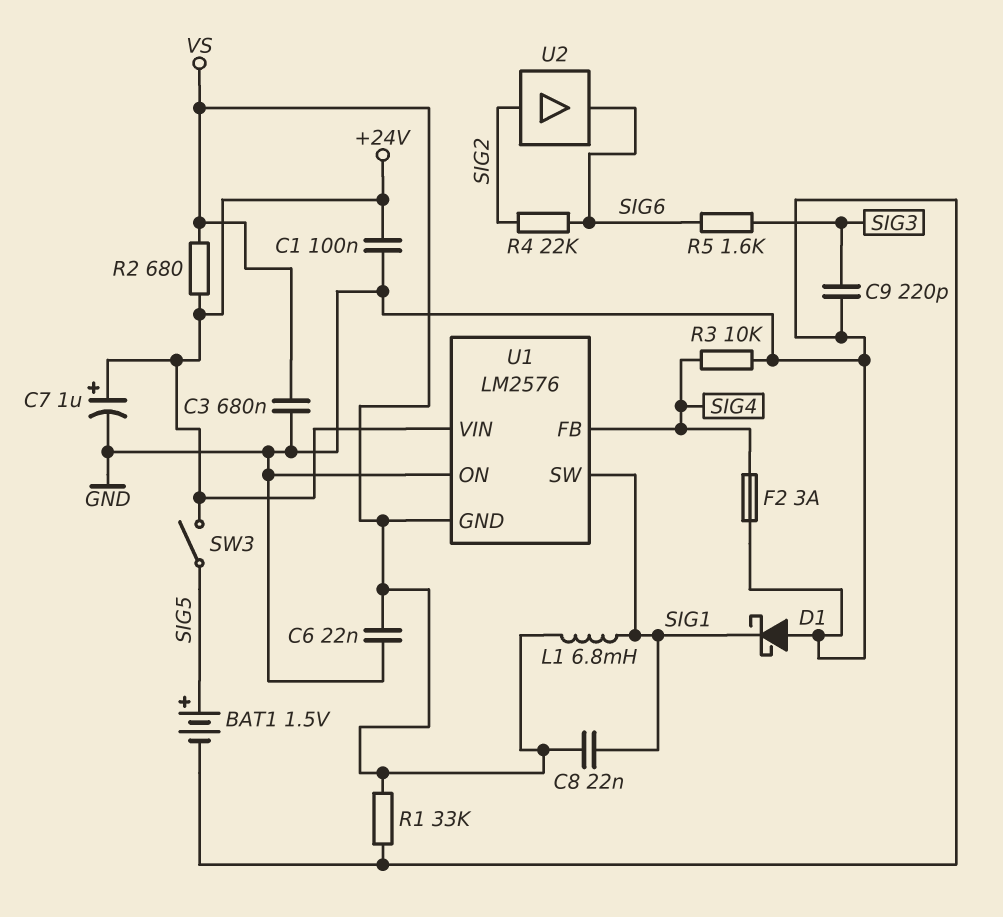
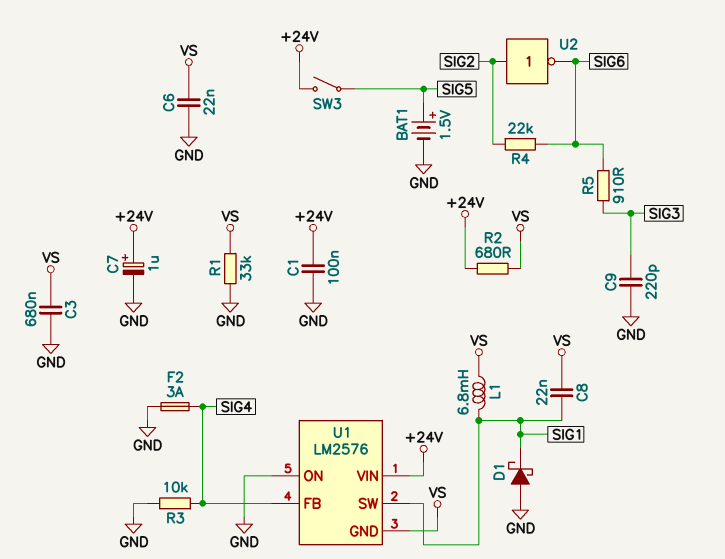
R5: 1.6k (SIG3, SIG6) -> 910 (SIG3, SIG6)
U2: buffer (in SIG2, out SIG6) -> NOT (in SIG2, out SIG6)

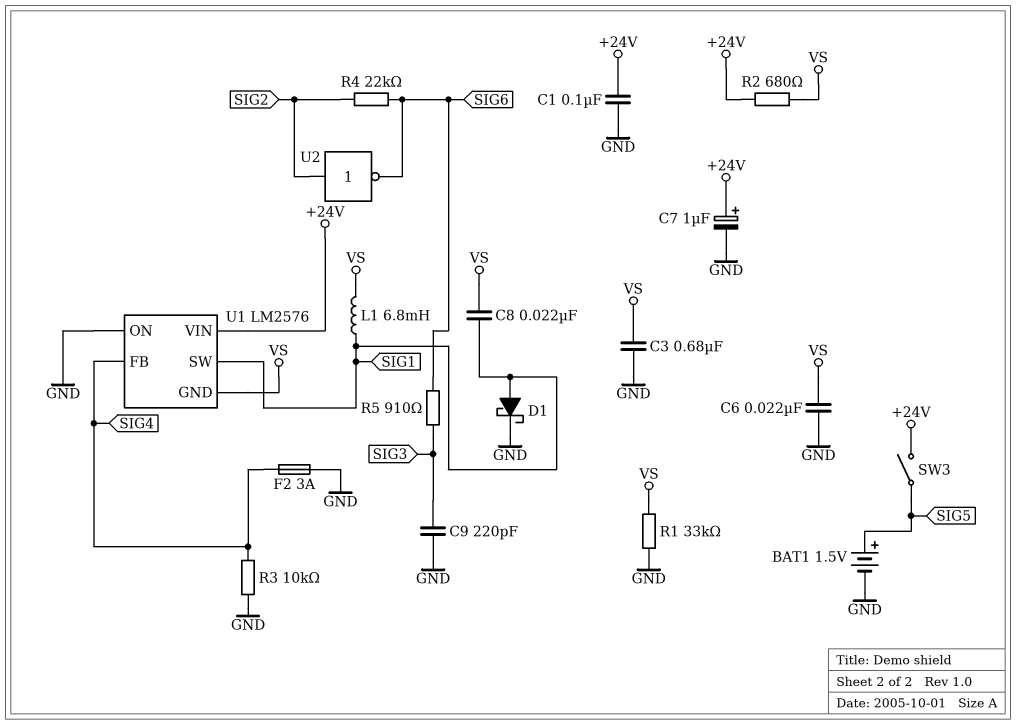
D1: schottky (A GND, K SIG1) -> schottky (A SIG1, K GND)

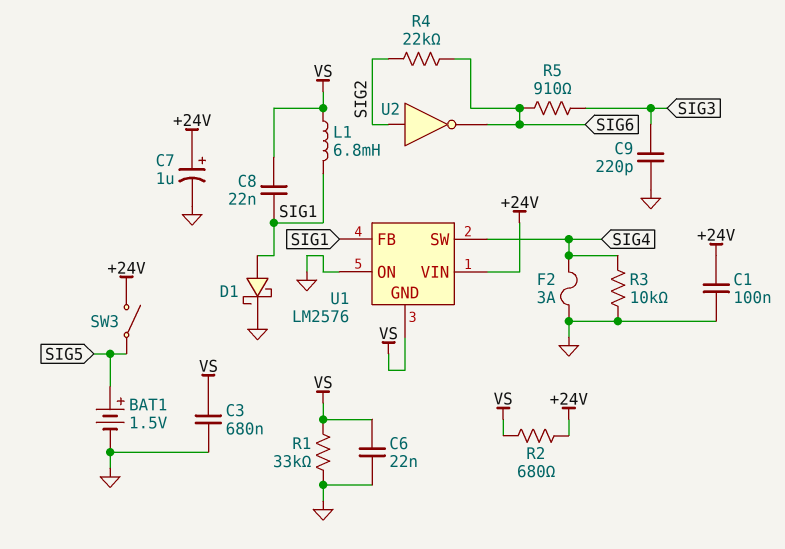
U1 pin FB: SIG4 -> SIG1
U1 pin SW: SIG1 -> SIG4

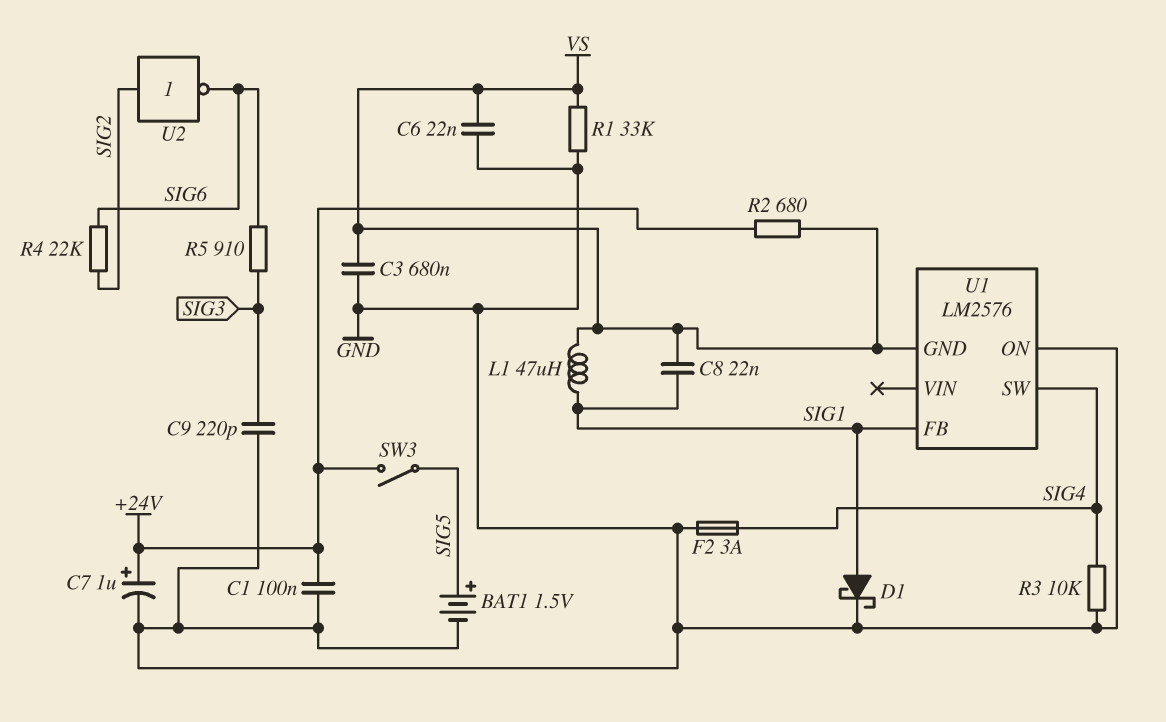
L1: 6.8mH (SIG1, VS) -> 47uH (SIG1, VS)
U1 pin VIN: +24V -> none

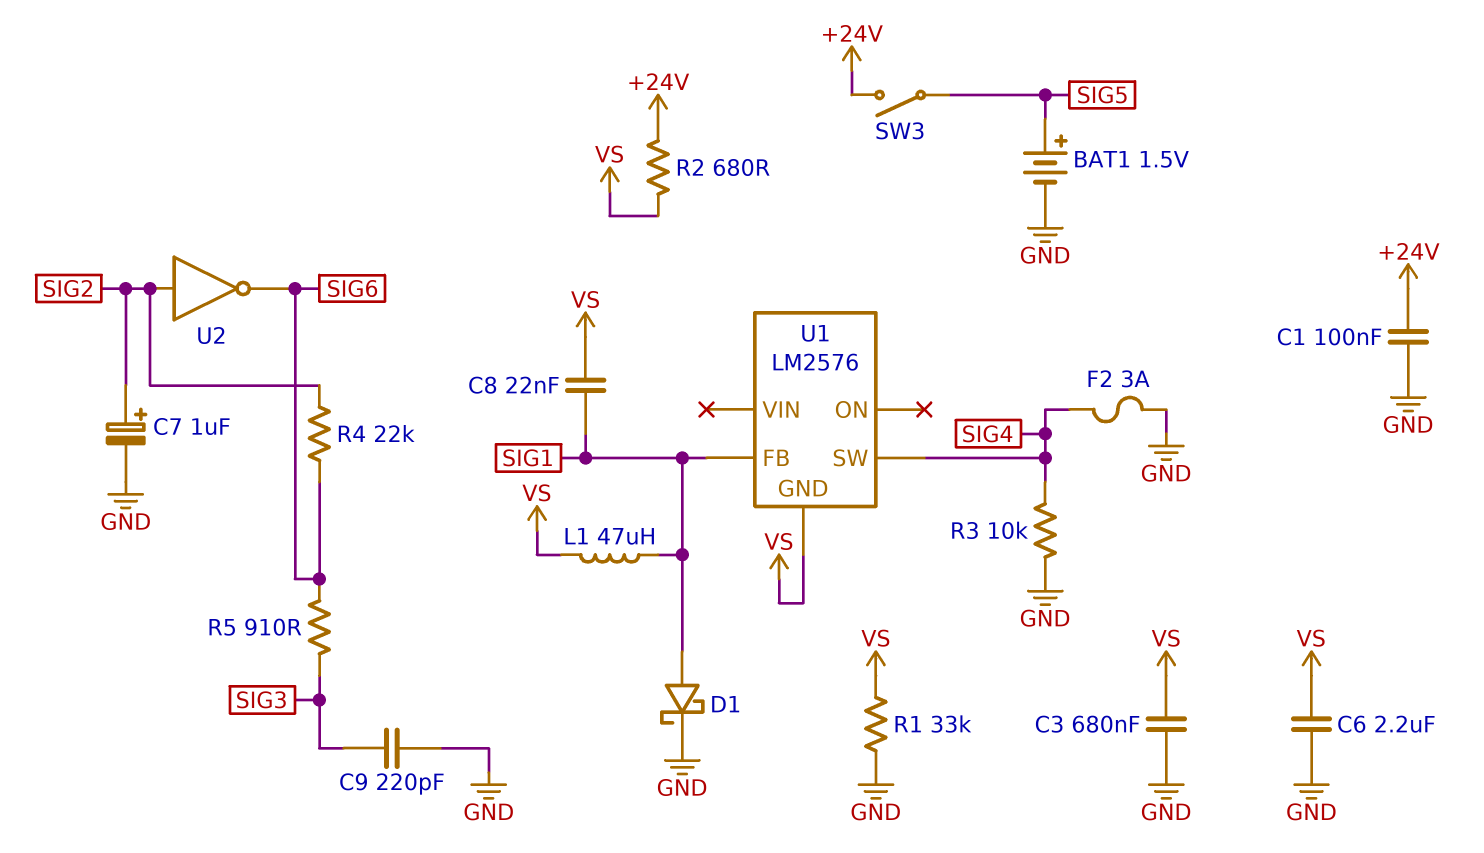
C6: 22nF (GND, VS) -> 2.2uF (GND, VS)
C7: 1uF (plus +24V, minus GND) -> 1uF (plus SIG2, minus GND)
U1 pin ON: GND -> none

